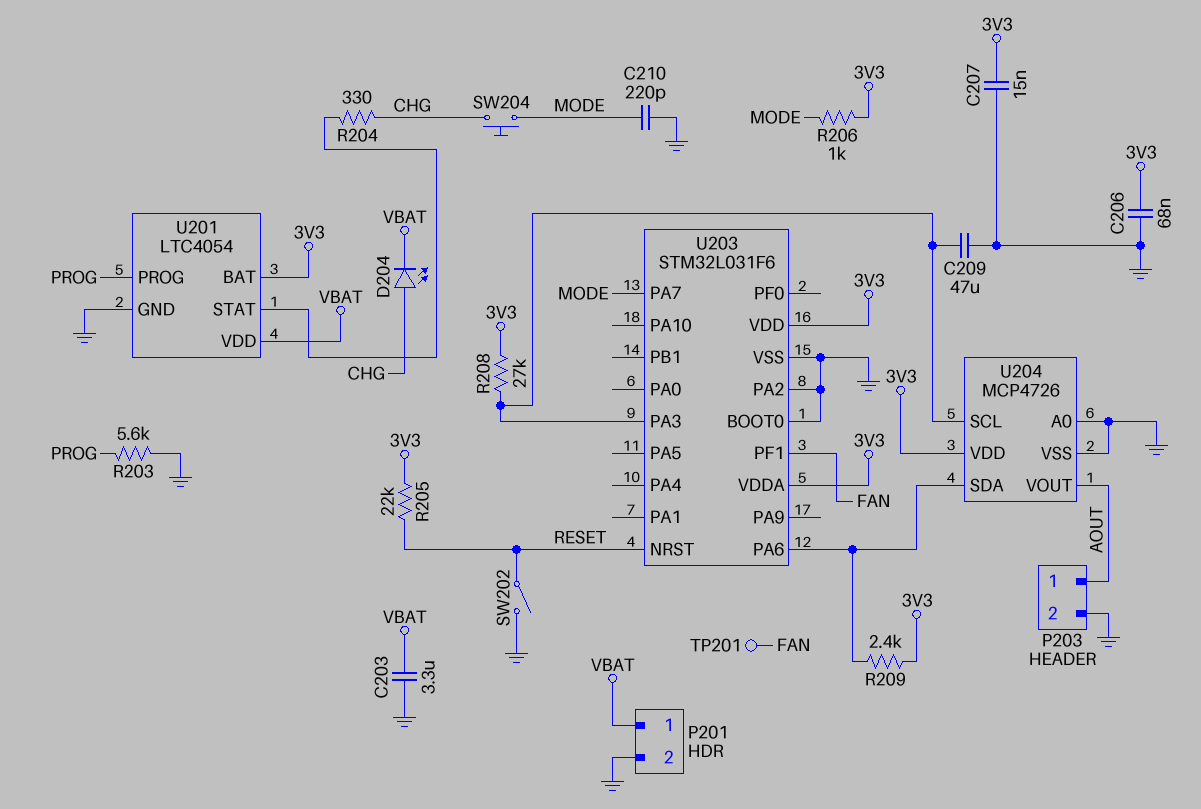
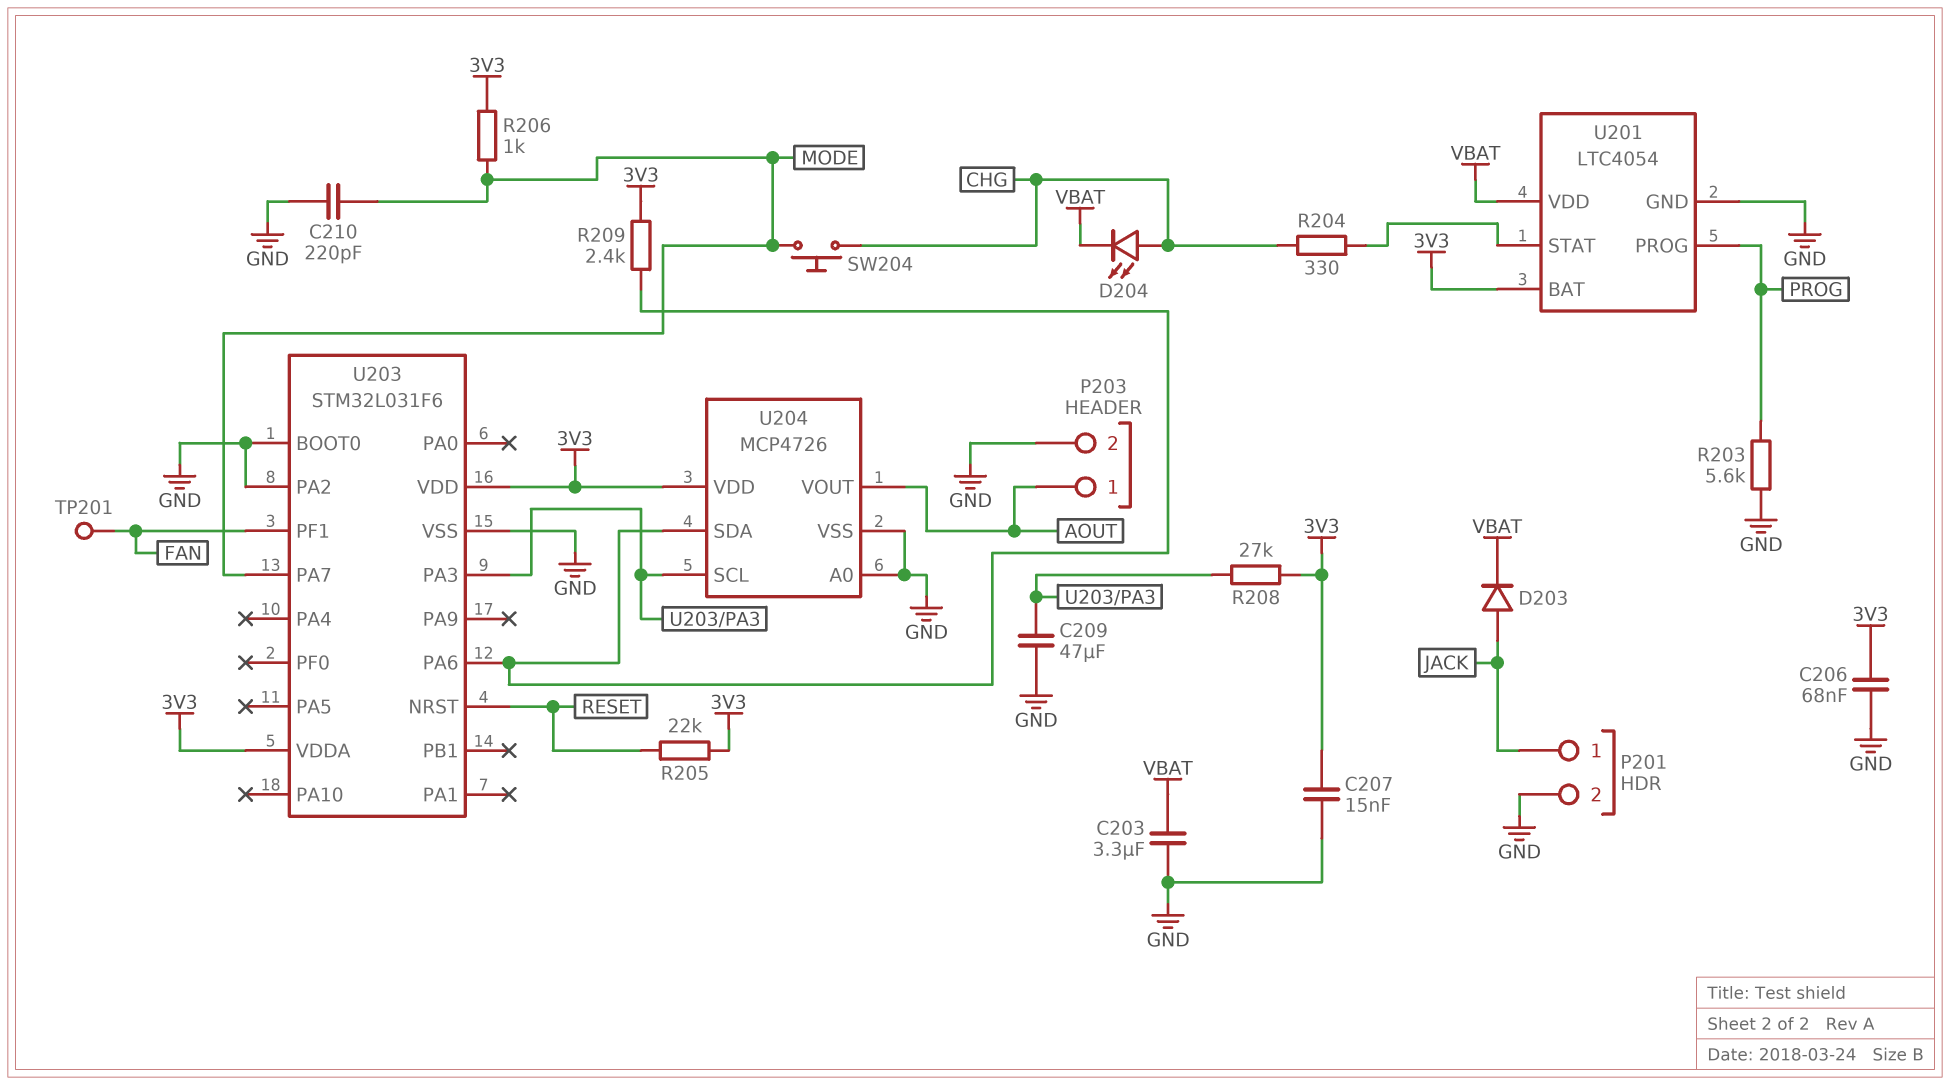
D203: none -> diode (A JACK, K VBAT)
P201 pin 1: VBAT -> JACK
SW202: switch (GND, RESET) -> none

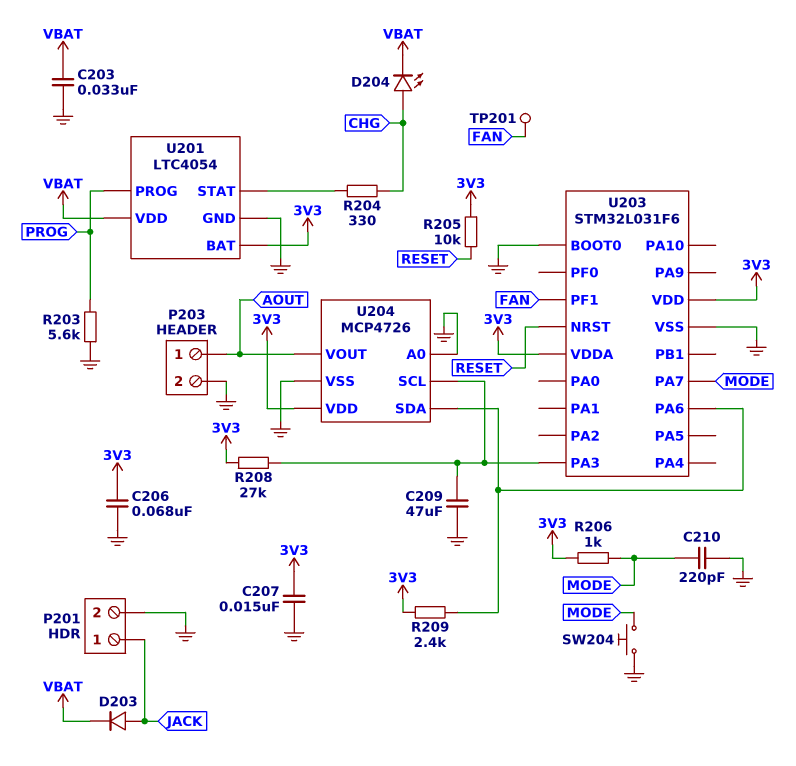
C203: 3.3uF (GND, VBAT) -> 33nF (GND, VBAT)
R205: 22k (3V3, RESET) -> 10k (3V3, RESET)
SW204: button (CHG, MODE) -> button (GND, MODE)
U203 pin PA2: GND -> none

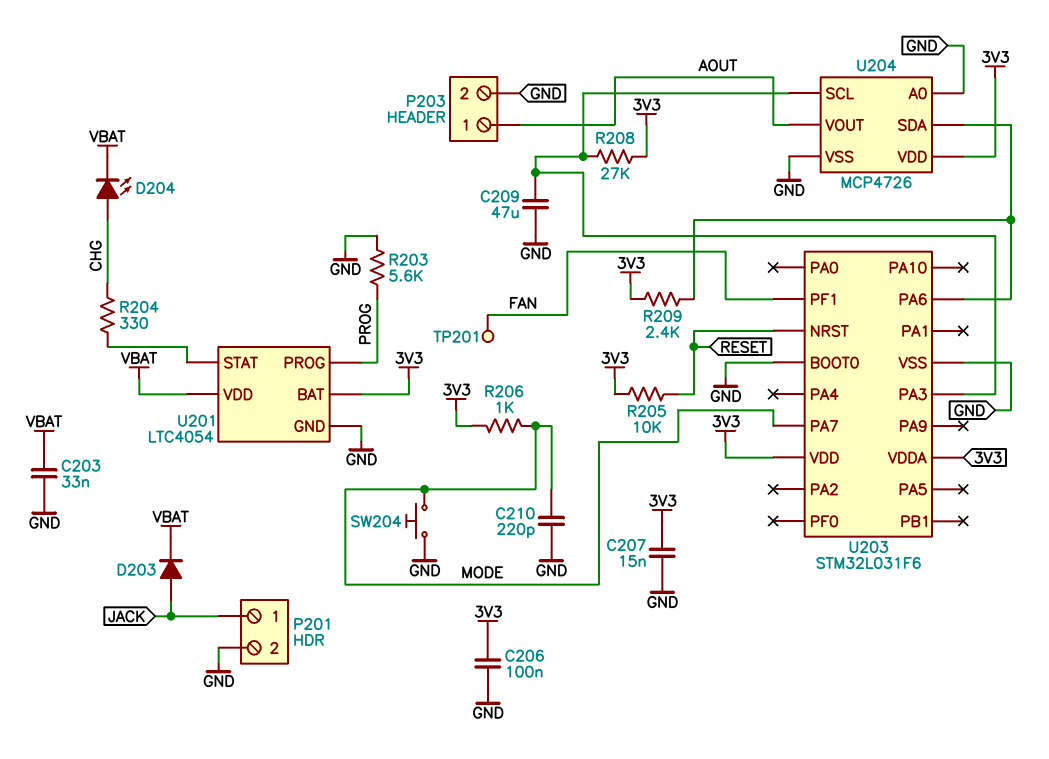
C206: 68nF (3V3, GND) -> 100nF (3V3, GND)

